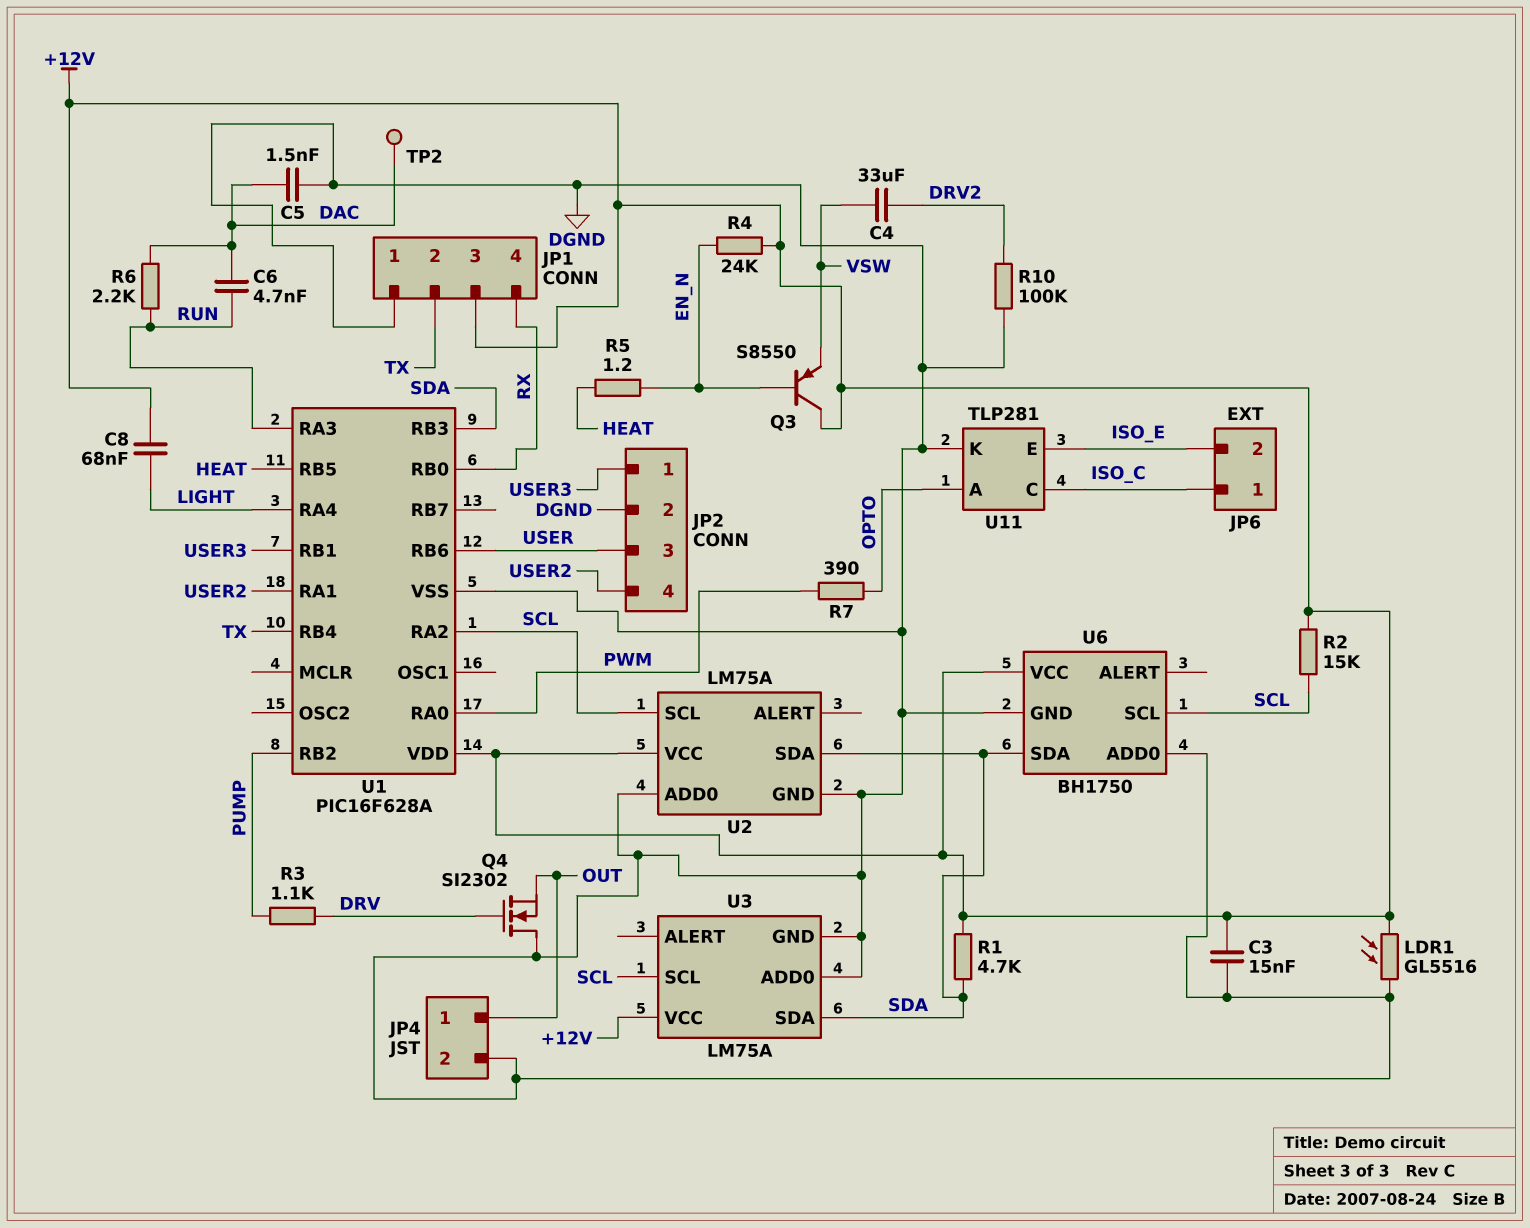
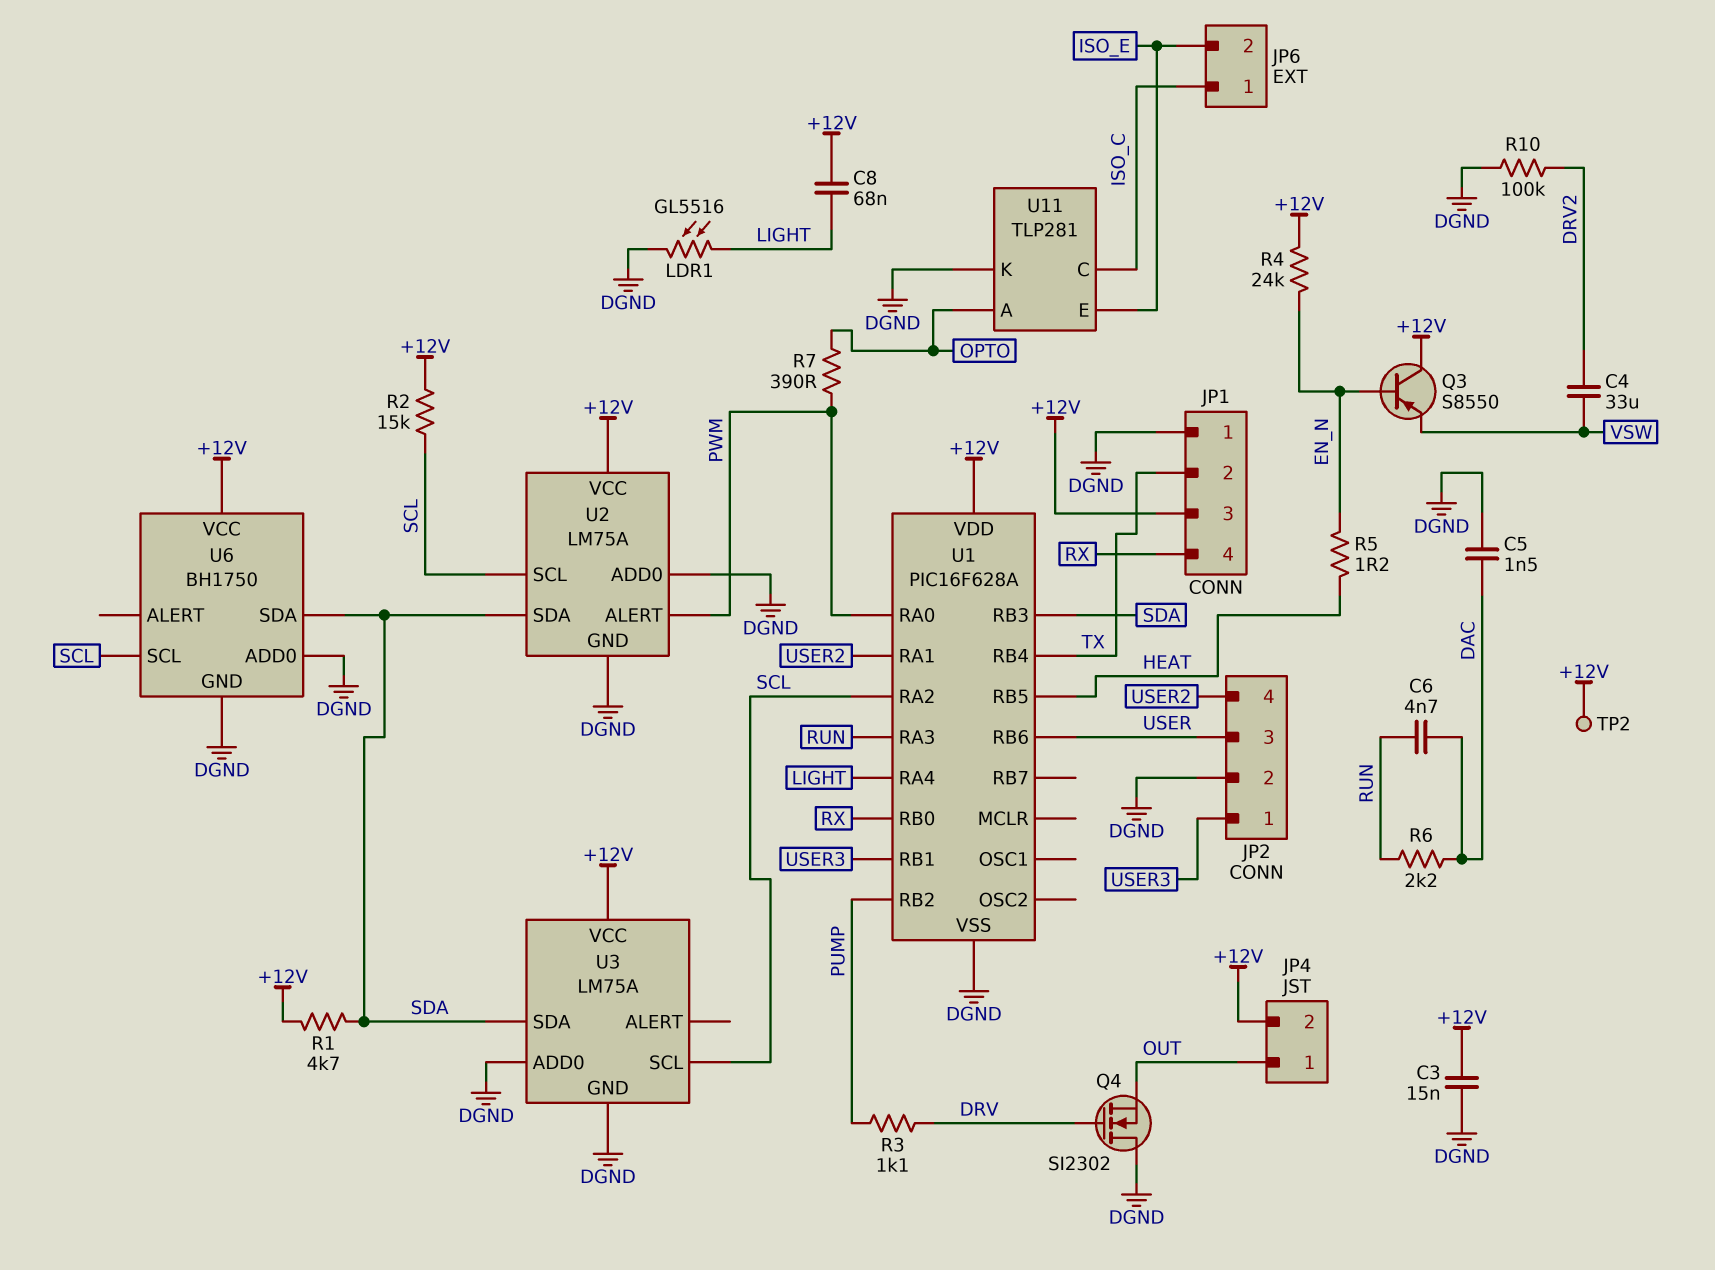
JP4 pin 2: DGND -> +12V
LDR1: GL5516 (+12V, DGND) -> GL5516 (DGND, LIGHT)
TP2: test point (DAC) -> test point (+12V)
U2 pin ALERT: none -> PWM

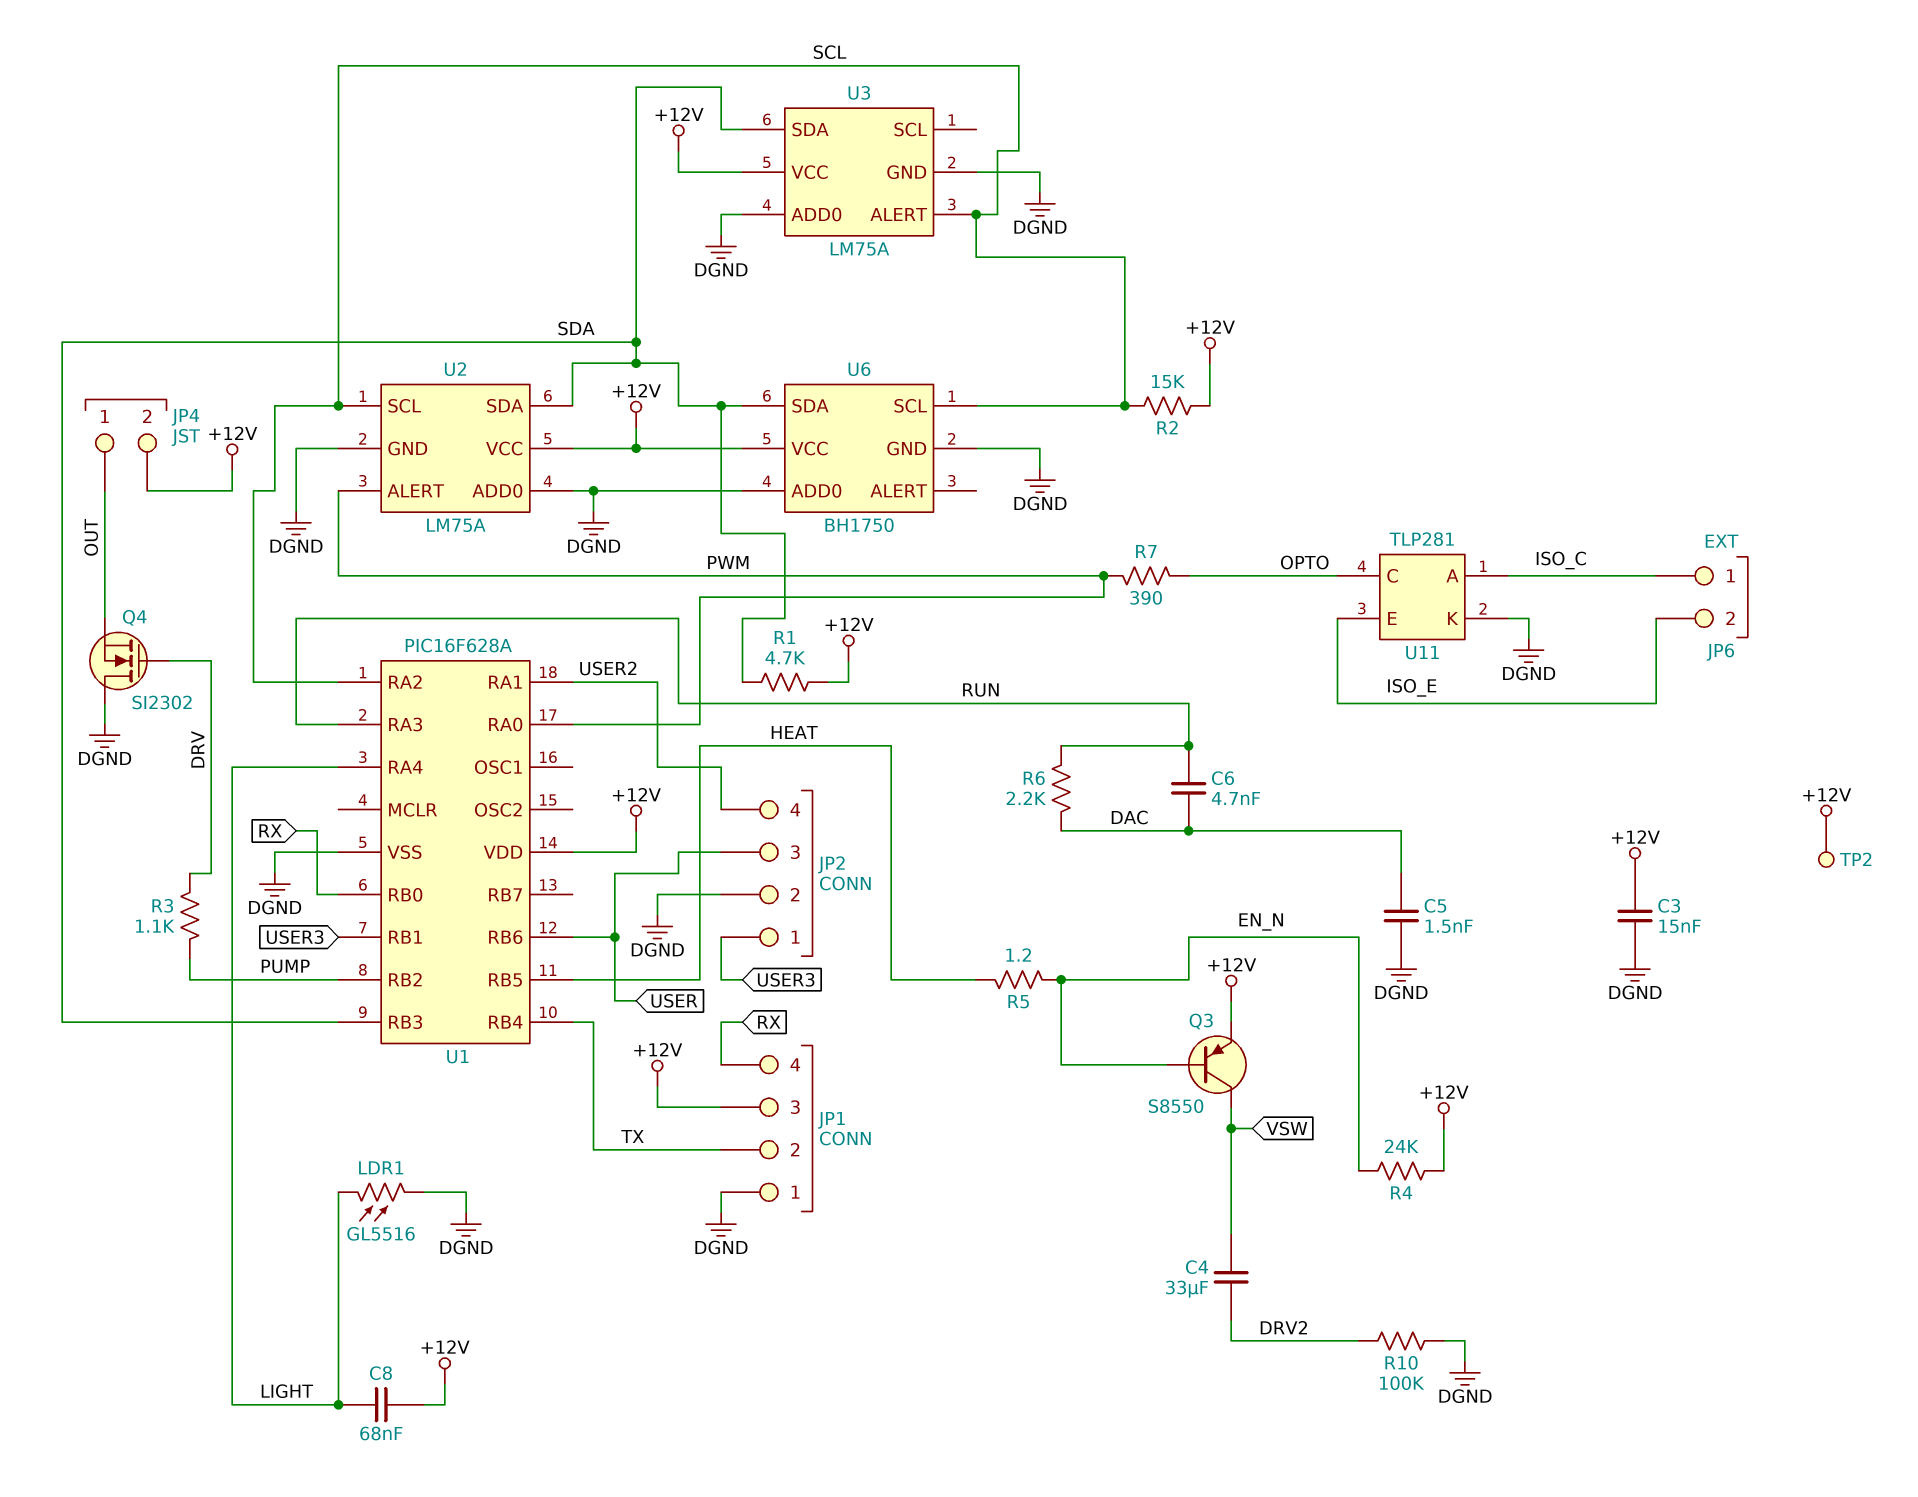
Q3: PNP S8550 (B EN_N, C +12V, E VSW) -> PNP S8550 (B EN_N, C VSW, E +12V)
U3 pin ALERT: none -> SCL
U3 pin SCL: SCL -> none
U11 pin A: OPTO -> ISO_C
U11 pin C: ISO_C -> OPTO

